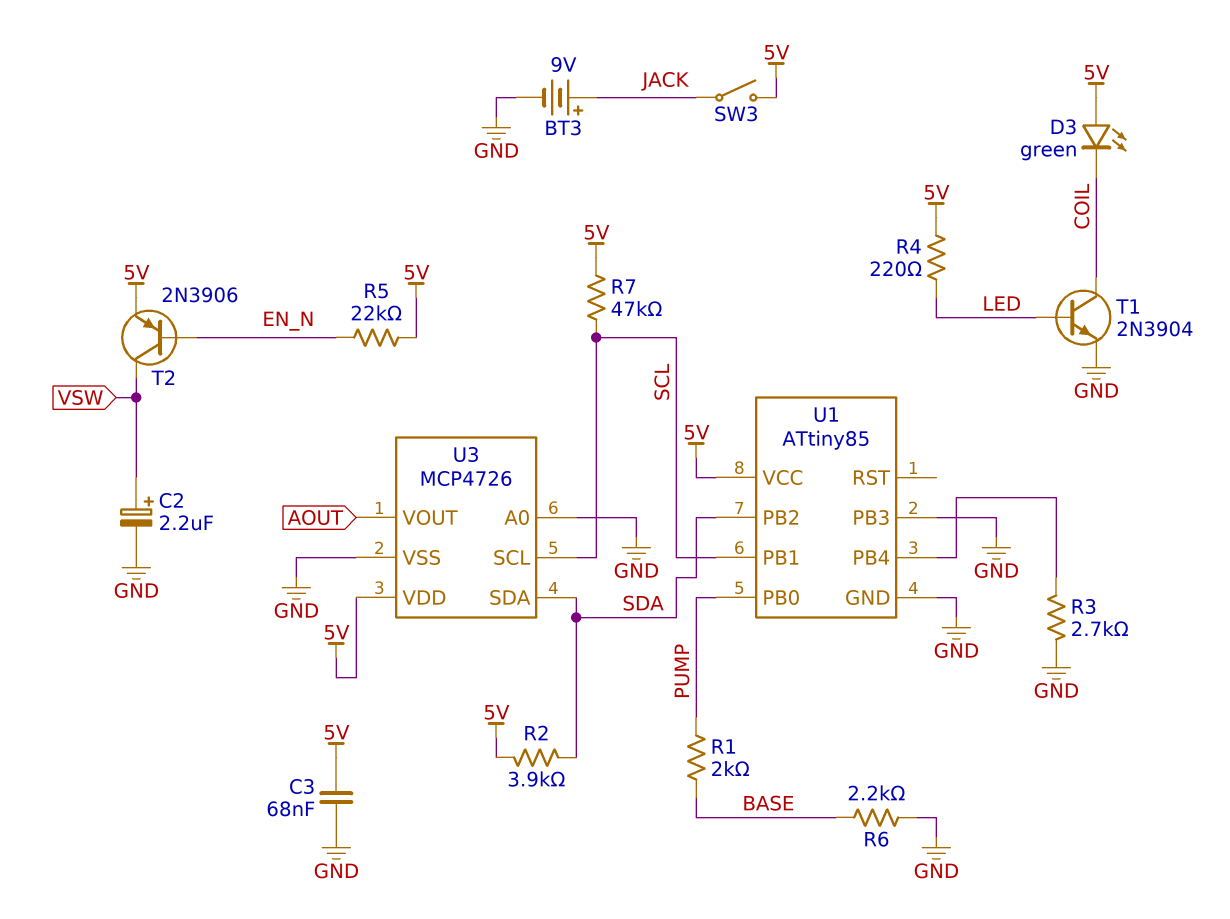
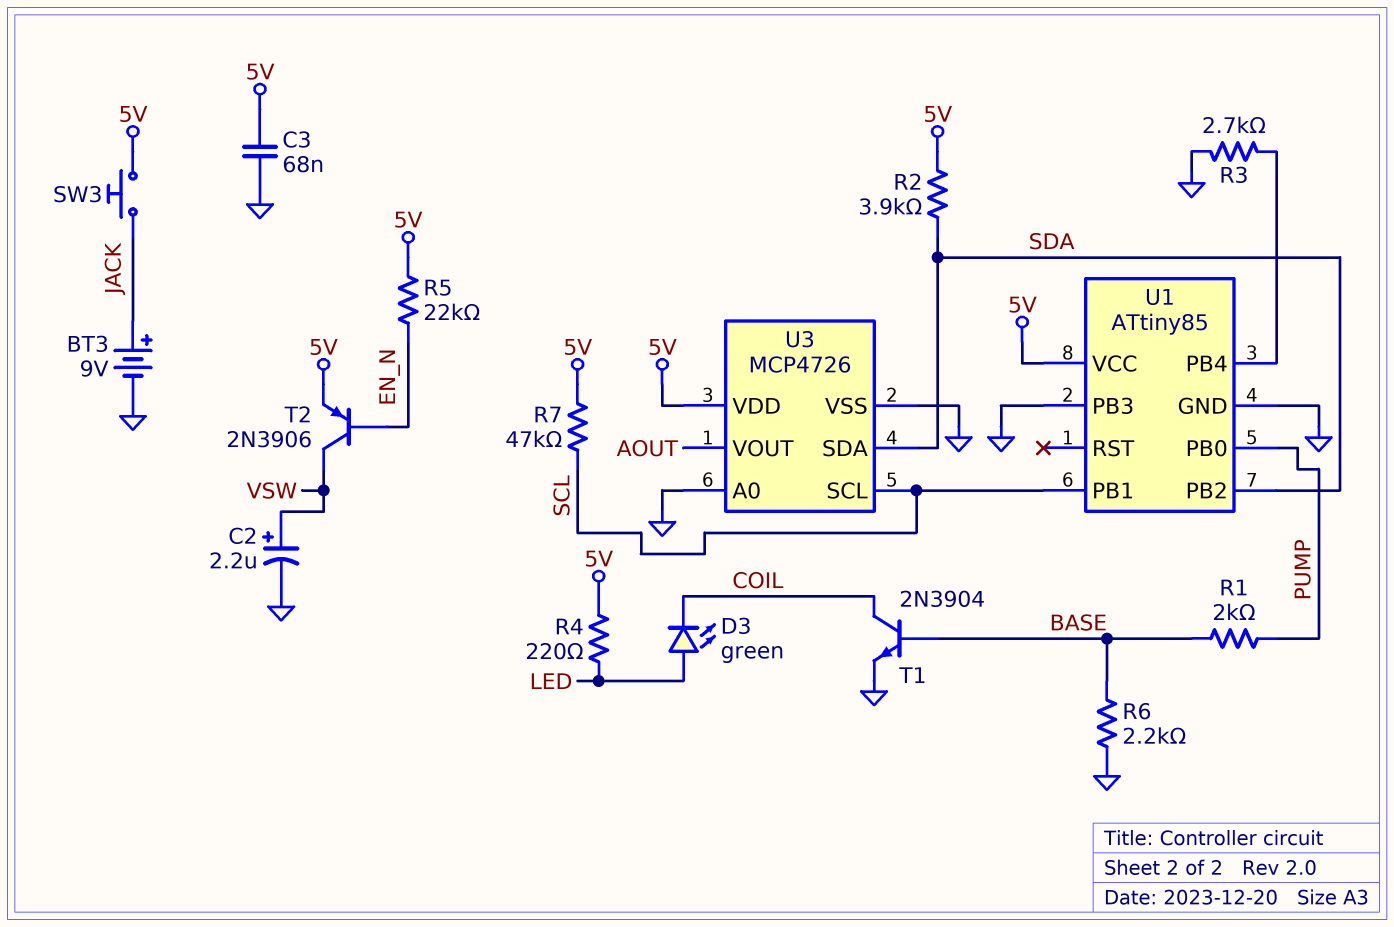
D3: LED green (A 5V, K COIL) -> LED green (A LED, K COIL)
SW3: switch (5V, JACK) -> button (5V, JACK)
T1: NPN 2N3904 (B LED, C COIL, E GND) -> NPN 2N3904 (B BASE, C COIL, E GND)

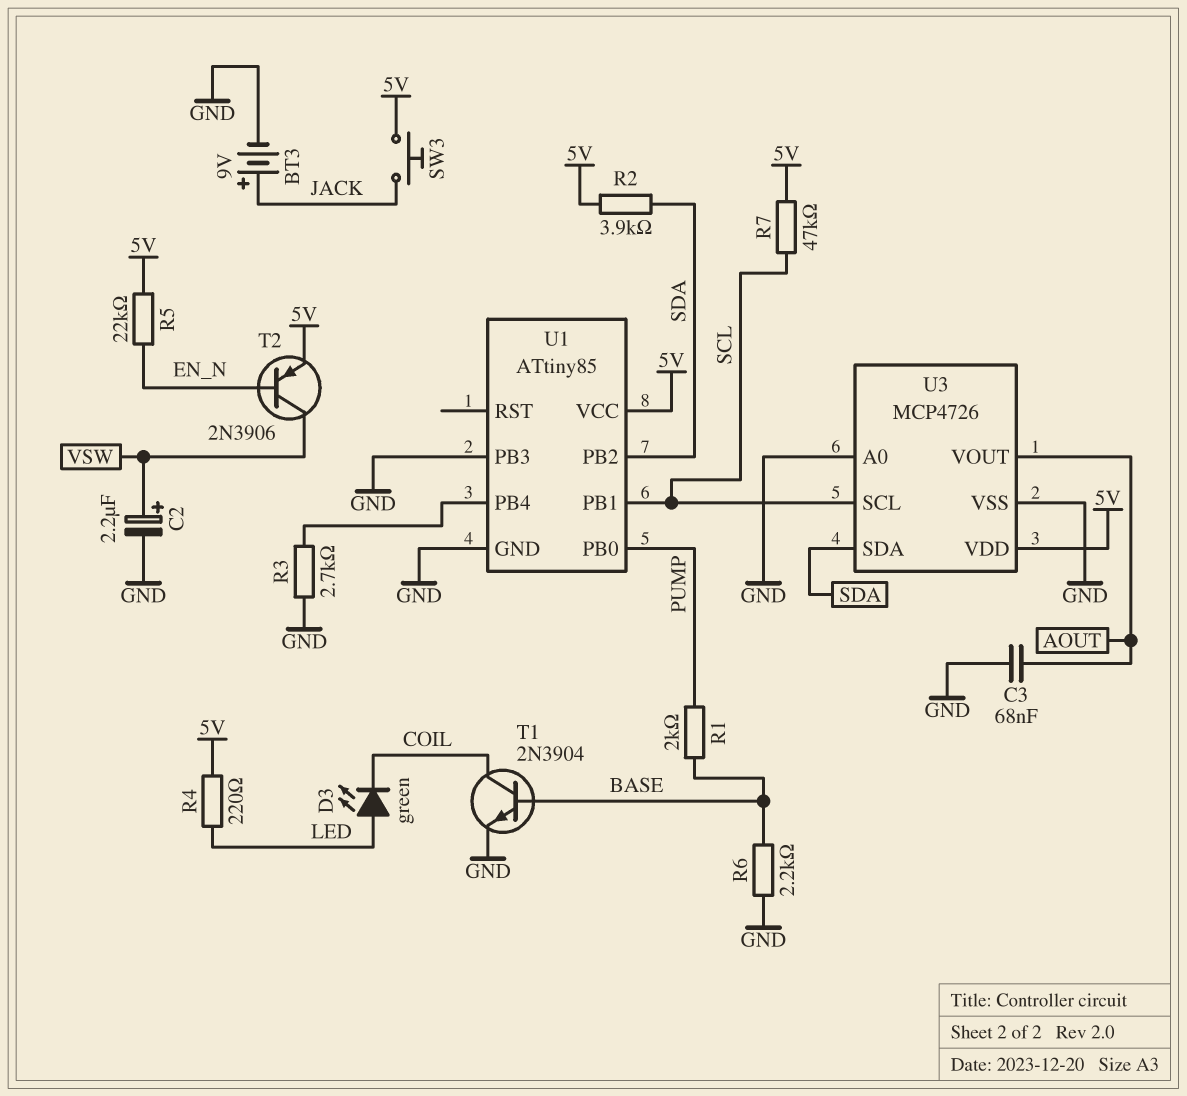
C3: 68nF (5V, GND) -> 68nF (AOUT, GND)

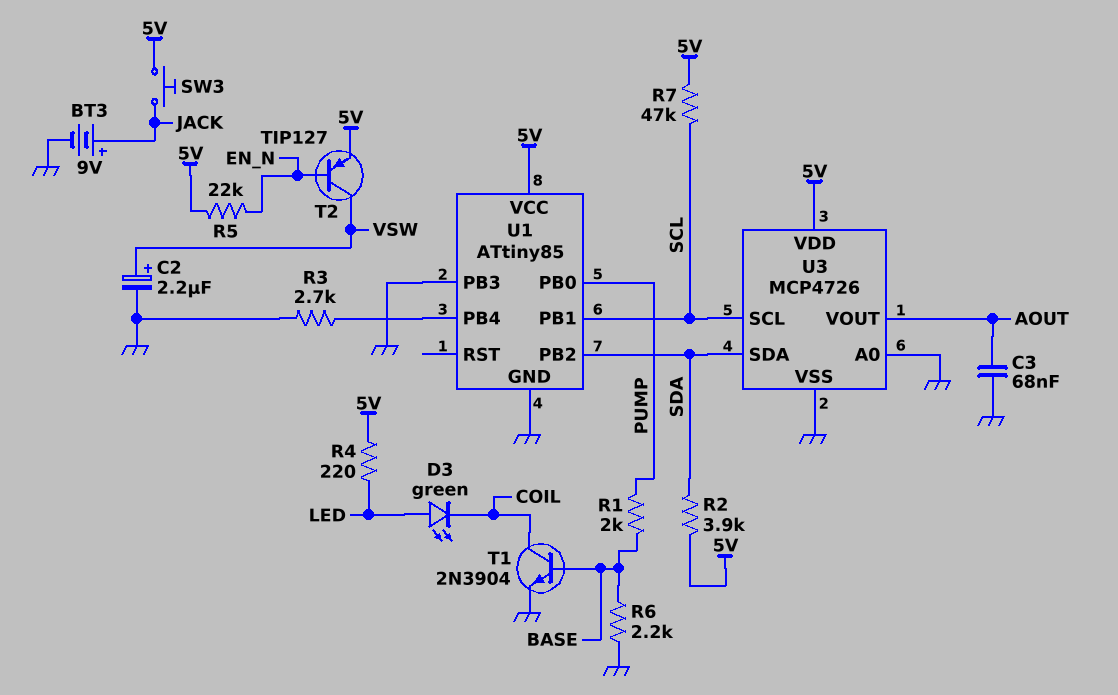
T2: PNP 2N3906 (B EN_N, C VSW, E 5V) -> PNP TIP127 (B EN_N, C VSW, E 5V)

